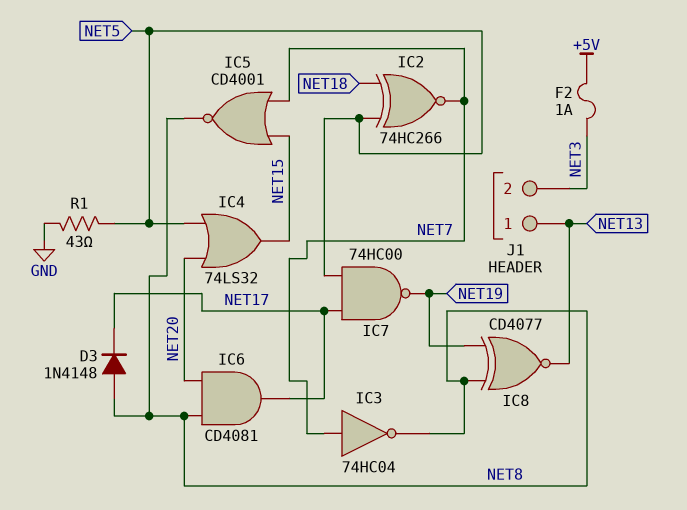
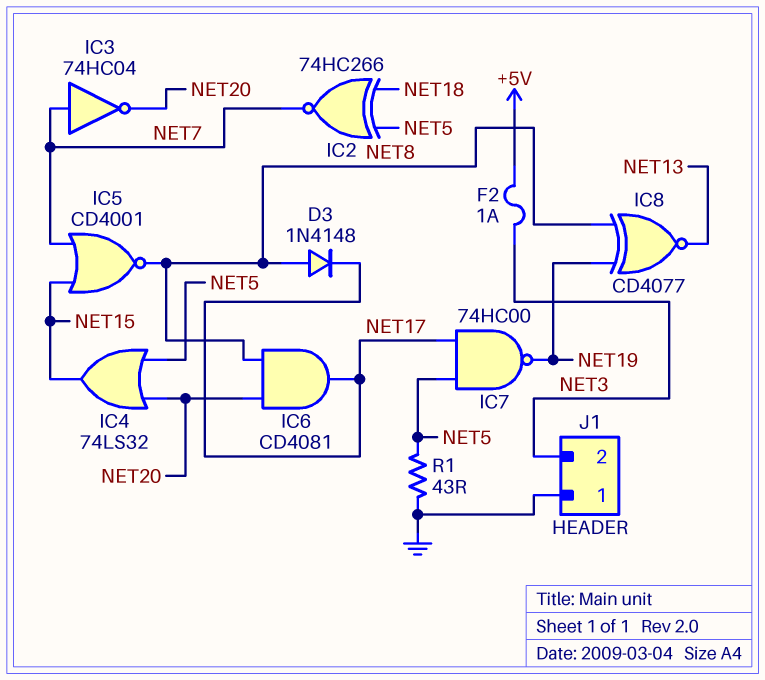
IC3: NOT 74HC04 (in NET7, out NET8) -> NOT 74HC04 (in NET7, out NET20)
J1 pin 1: NET13 -> GND

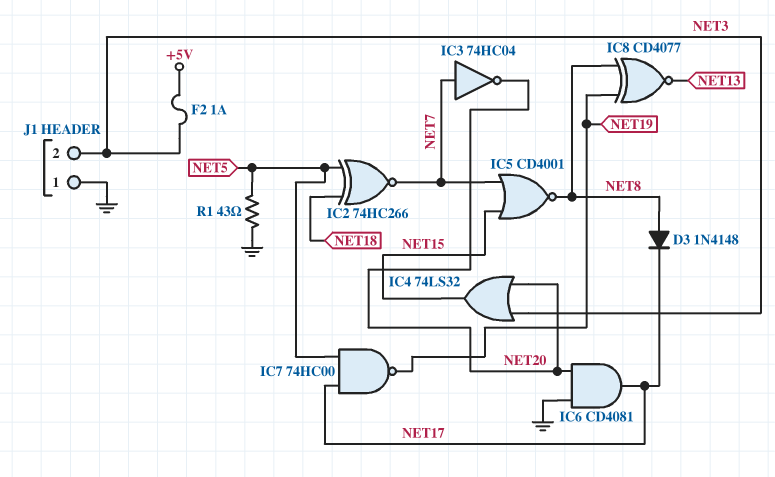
IC4: OR 74LS32 (in NET5, in NET20, out NET15) -> OR 74LS32 (in NET3, in NET20, out NET15)
IC6: AND CD4081 (in NET8, in NET20, out NET17) -> AND CD4081 (in GND, in NET20, out NET17)

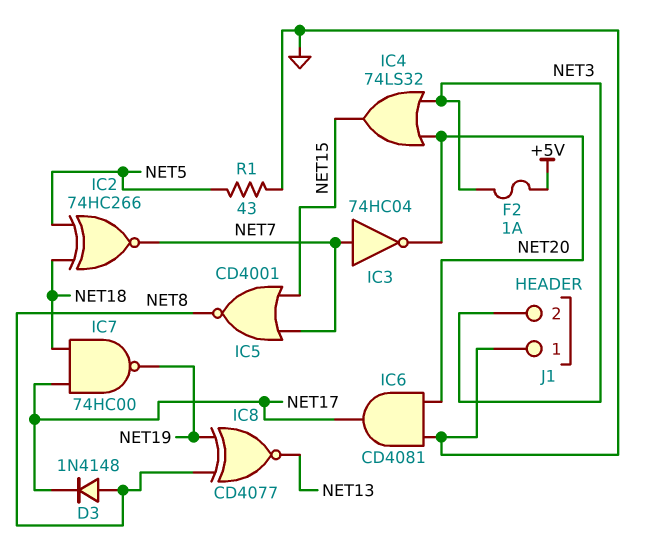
IC7: NAND 74HC00 (in NET5, in NET17, out NET19) -> NAND 74HC00 (in NET17, in NET18, out NET19)

